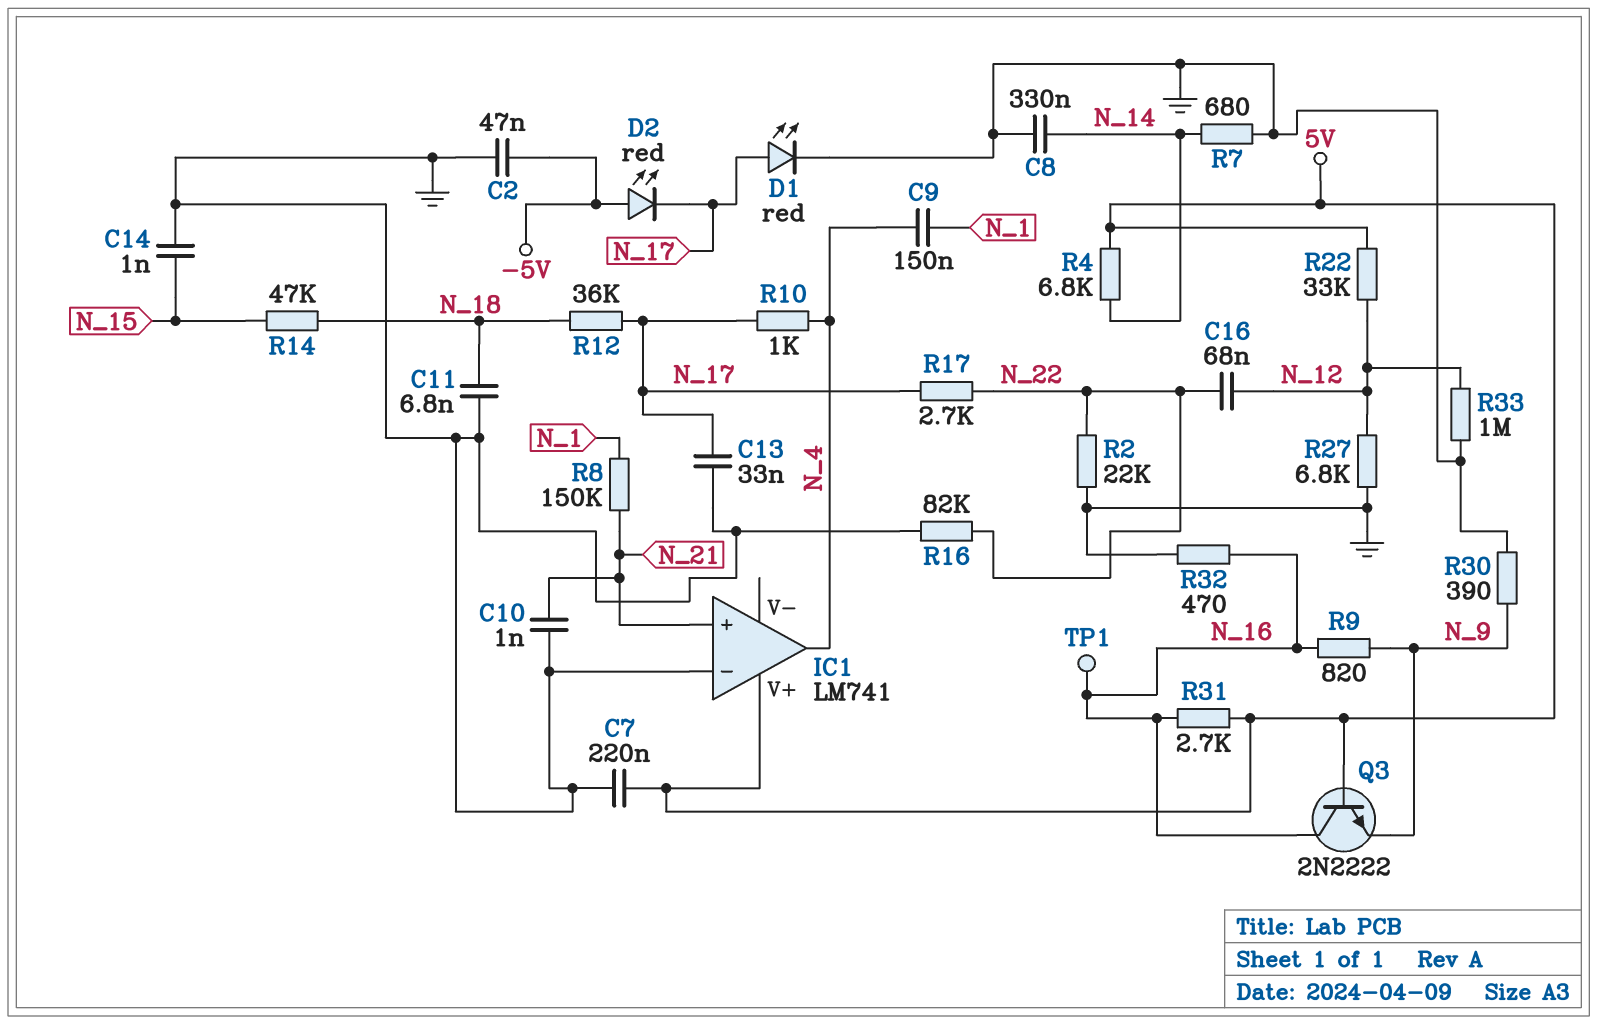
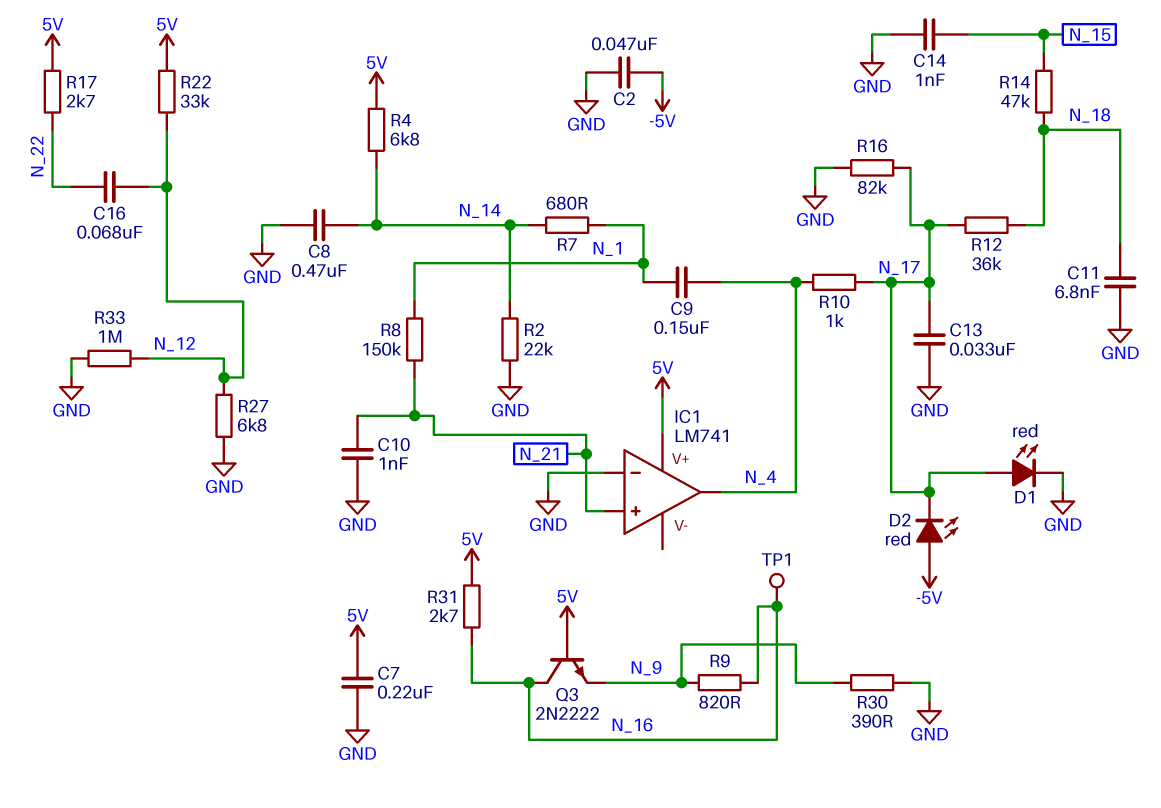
C8: 330nF (GND, N_14) -> 470nF (GND, N_14)
R2: 22k (GND, N_22) -> 22k (GND, N_14)
R7: 680 (GND, N_14) -> 680 (N_1, N_14)
R16: 82k (GND, N_22) -> 82k (GND, N_17)
R17: 2.7k (N_17, N_22) -> 2.7k (5V, N_22)
R32: 470 (GND, N_16) -> none

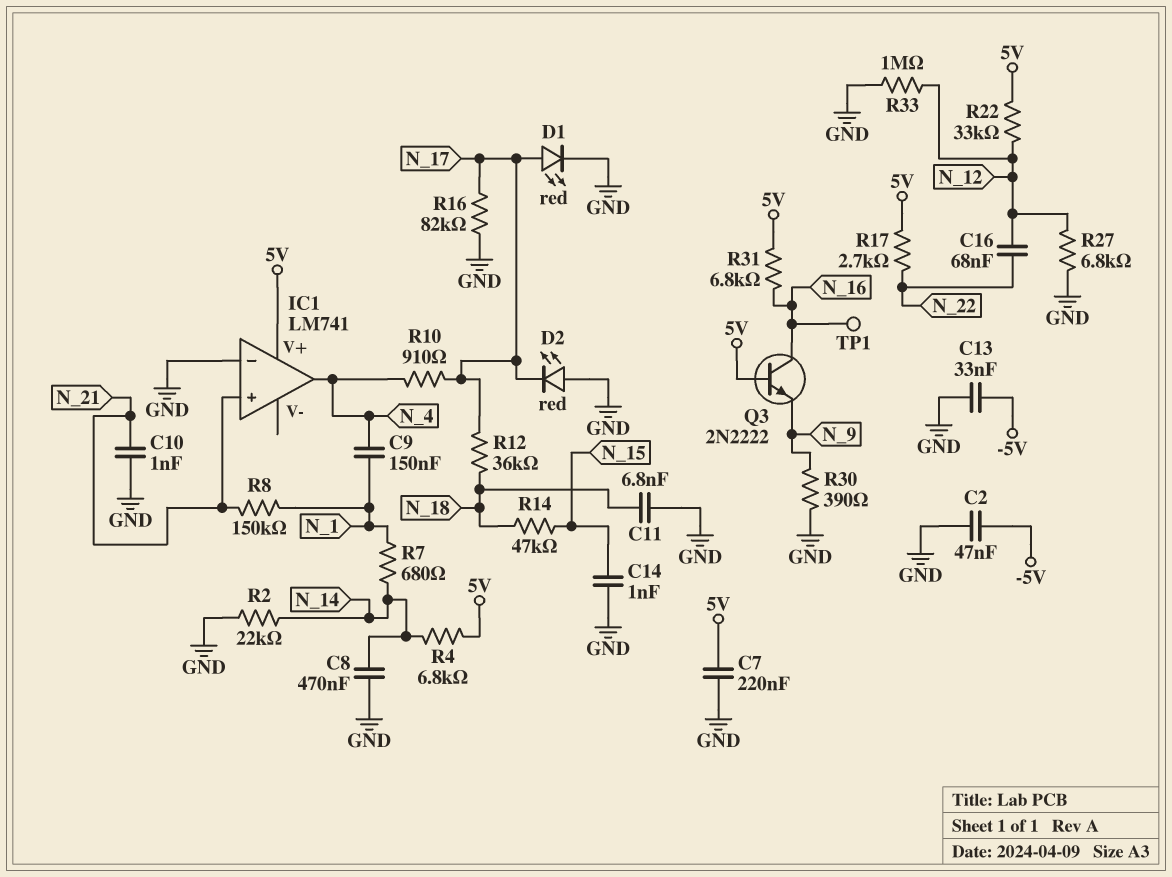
C13: 33nF (GND, N_17) -> 33nF (-5V, GND)
D2: LED red (A -5V, K N_17) -> LED red (A GND, K N_17)
R9: 820 (N_9, N_16) -> none
R10: 1k (N_4, N_17) -> 910 (N_4, N_17)
R31: 2.7k (5V, N_16) -> 6.8k (5V, N_16)

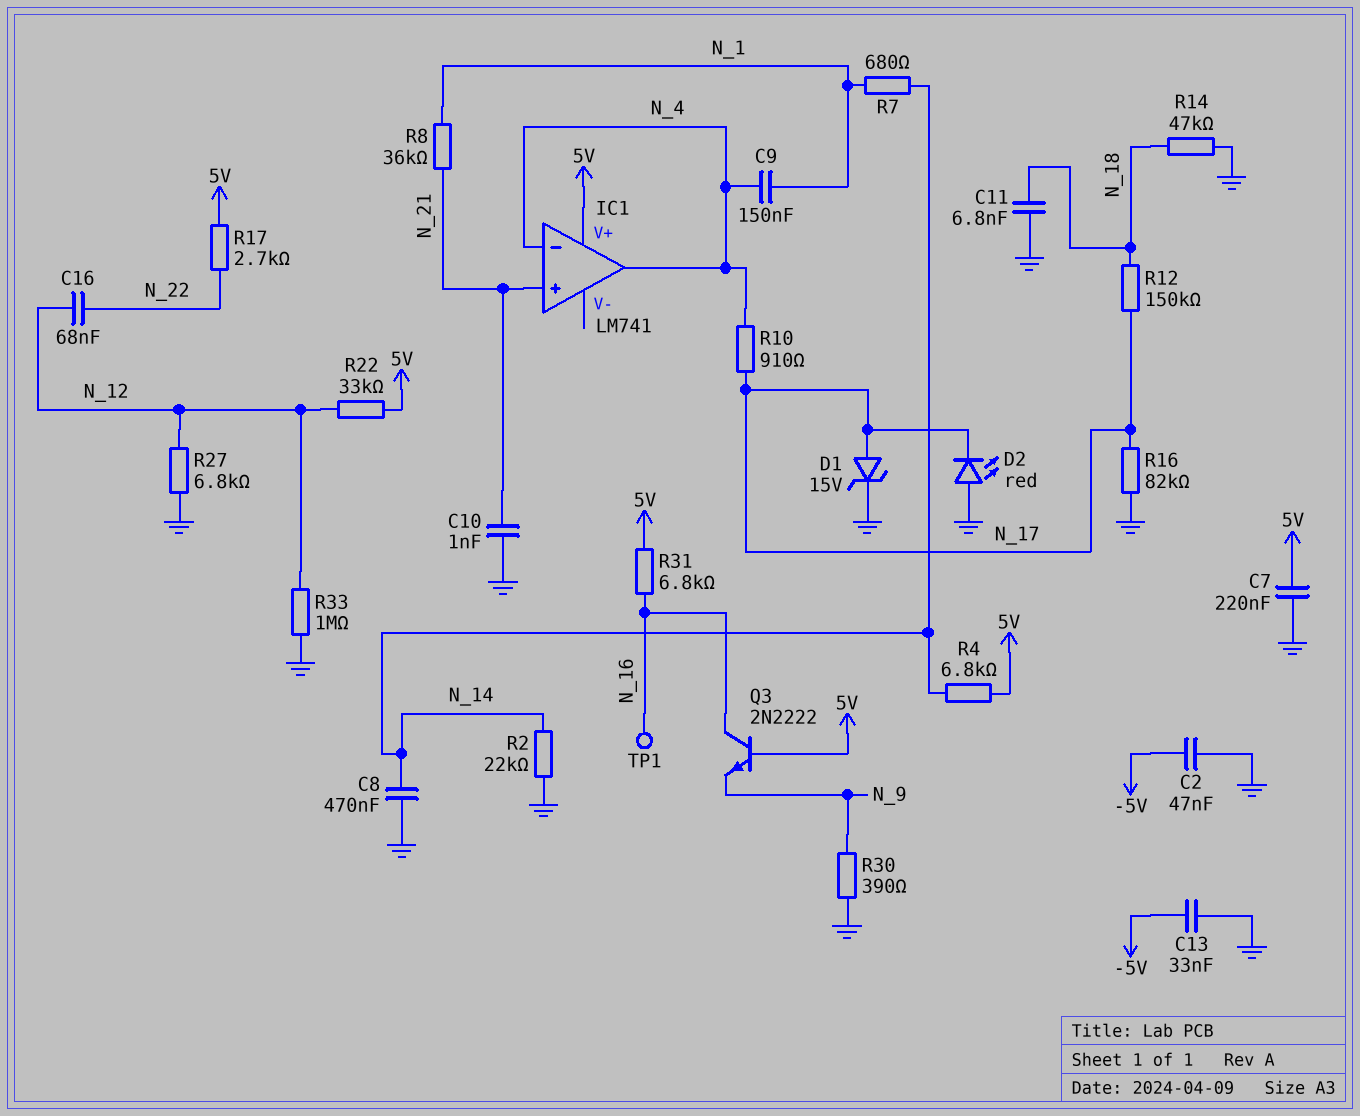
C14: 1nF (GND, N_15) -> none
D1: LED red (A N_17, K GND) -> zener 15V (A N_17, K GND)
IC1 pin in-: GND -> N_4
R8: 150k (N_1, N_21) -> 36k (N_1, N_21)
R12: 36k (N_17, N_18) -> 150k (N_17, N_18)
R14: 47k (N_15, N_18) -> 47k (GND, N_18)

